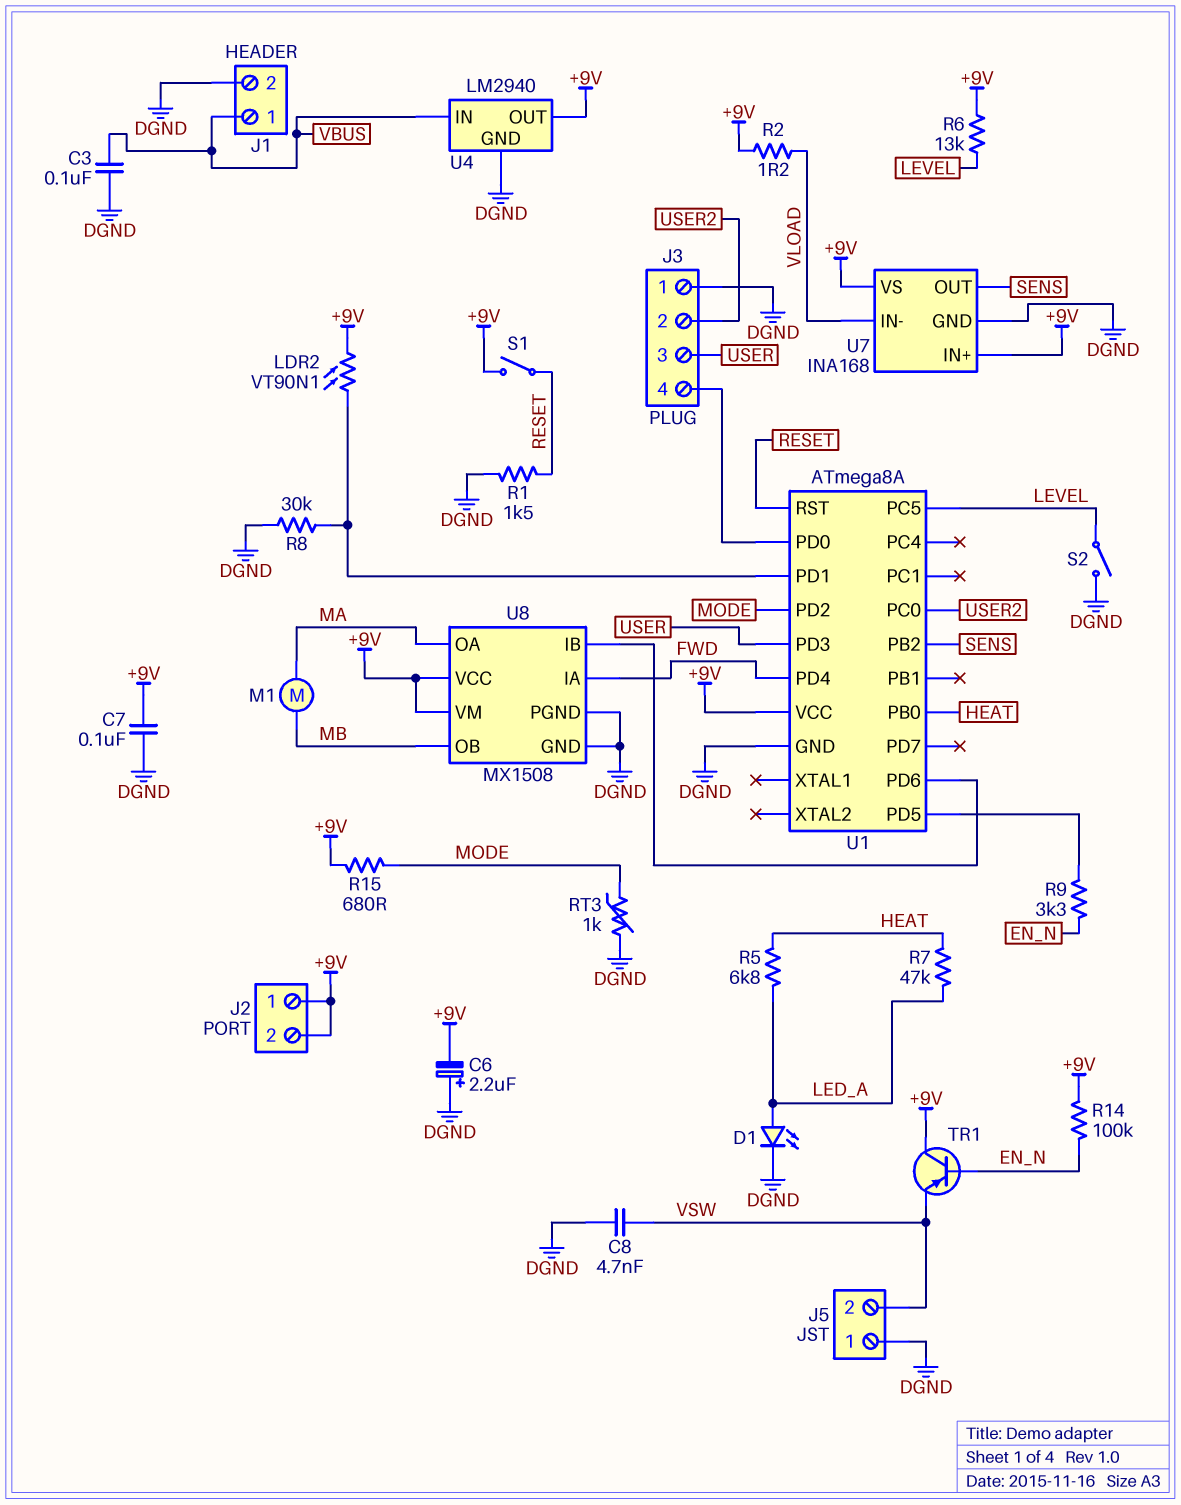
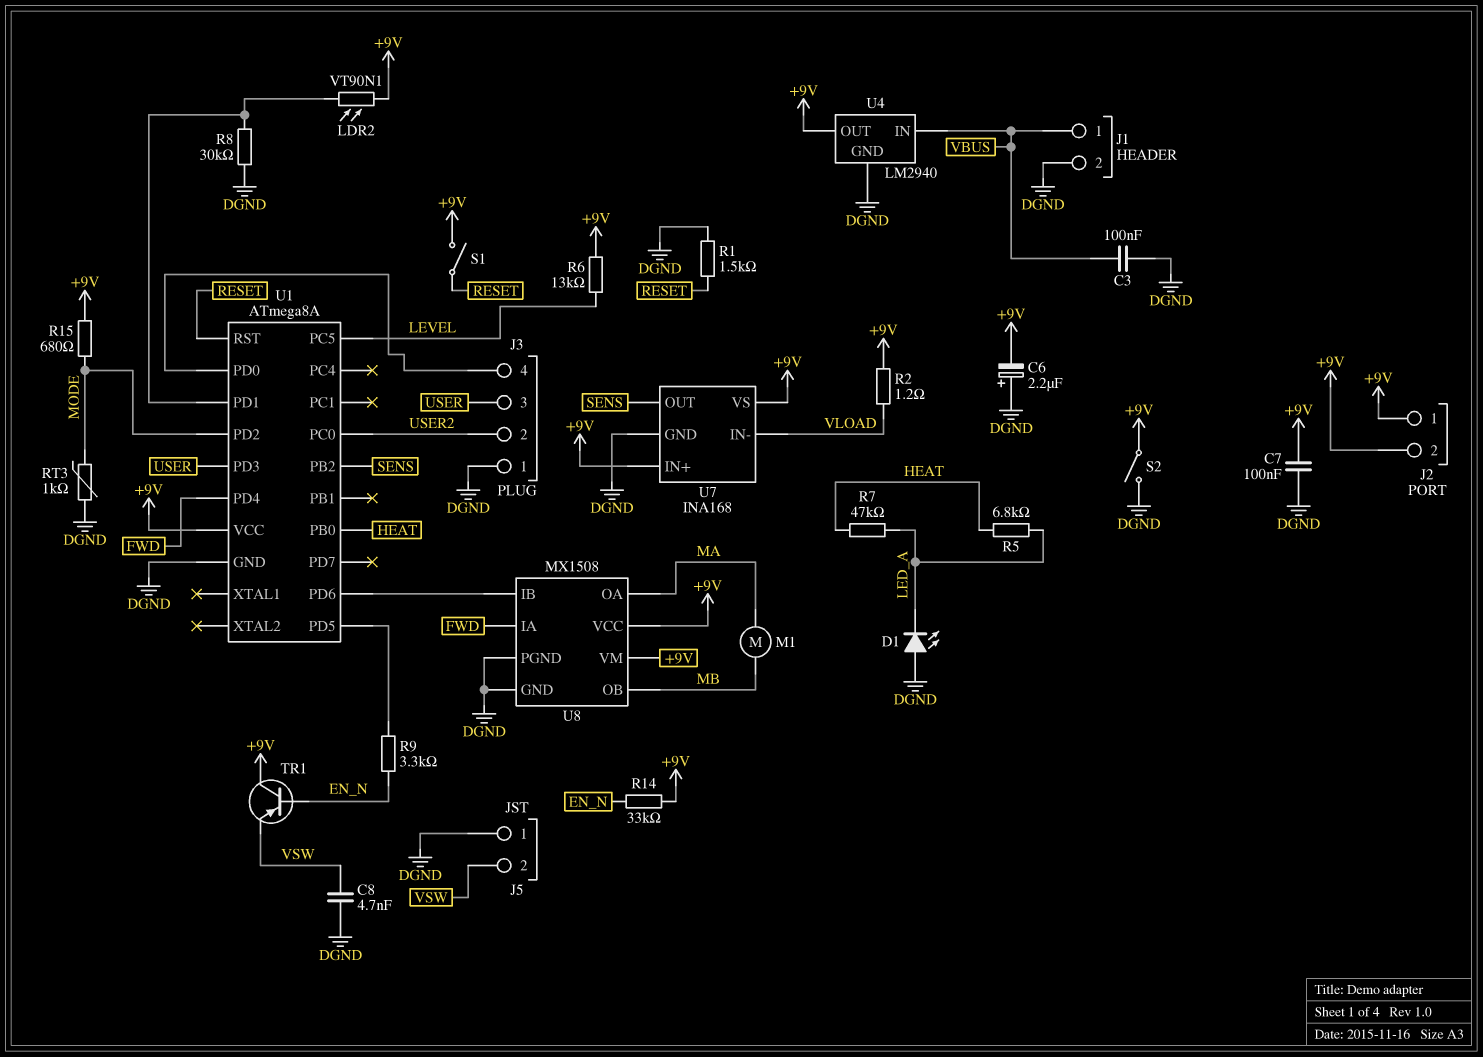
D1: LED (A LED_A, K DGND) -> LED (A DGND, K LED_A)
R14: 100k (+9V, EN_N) -> 33k (+9V, EN_N)
S2: switch (DGND, LEVEL) -> switch (+9V, DGND)

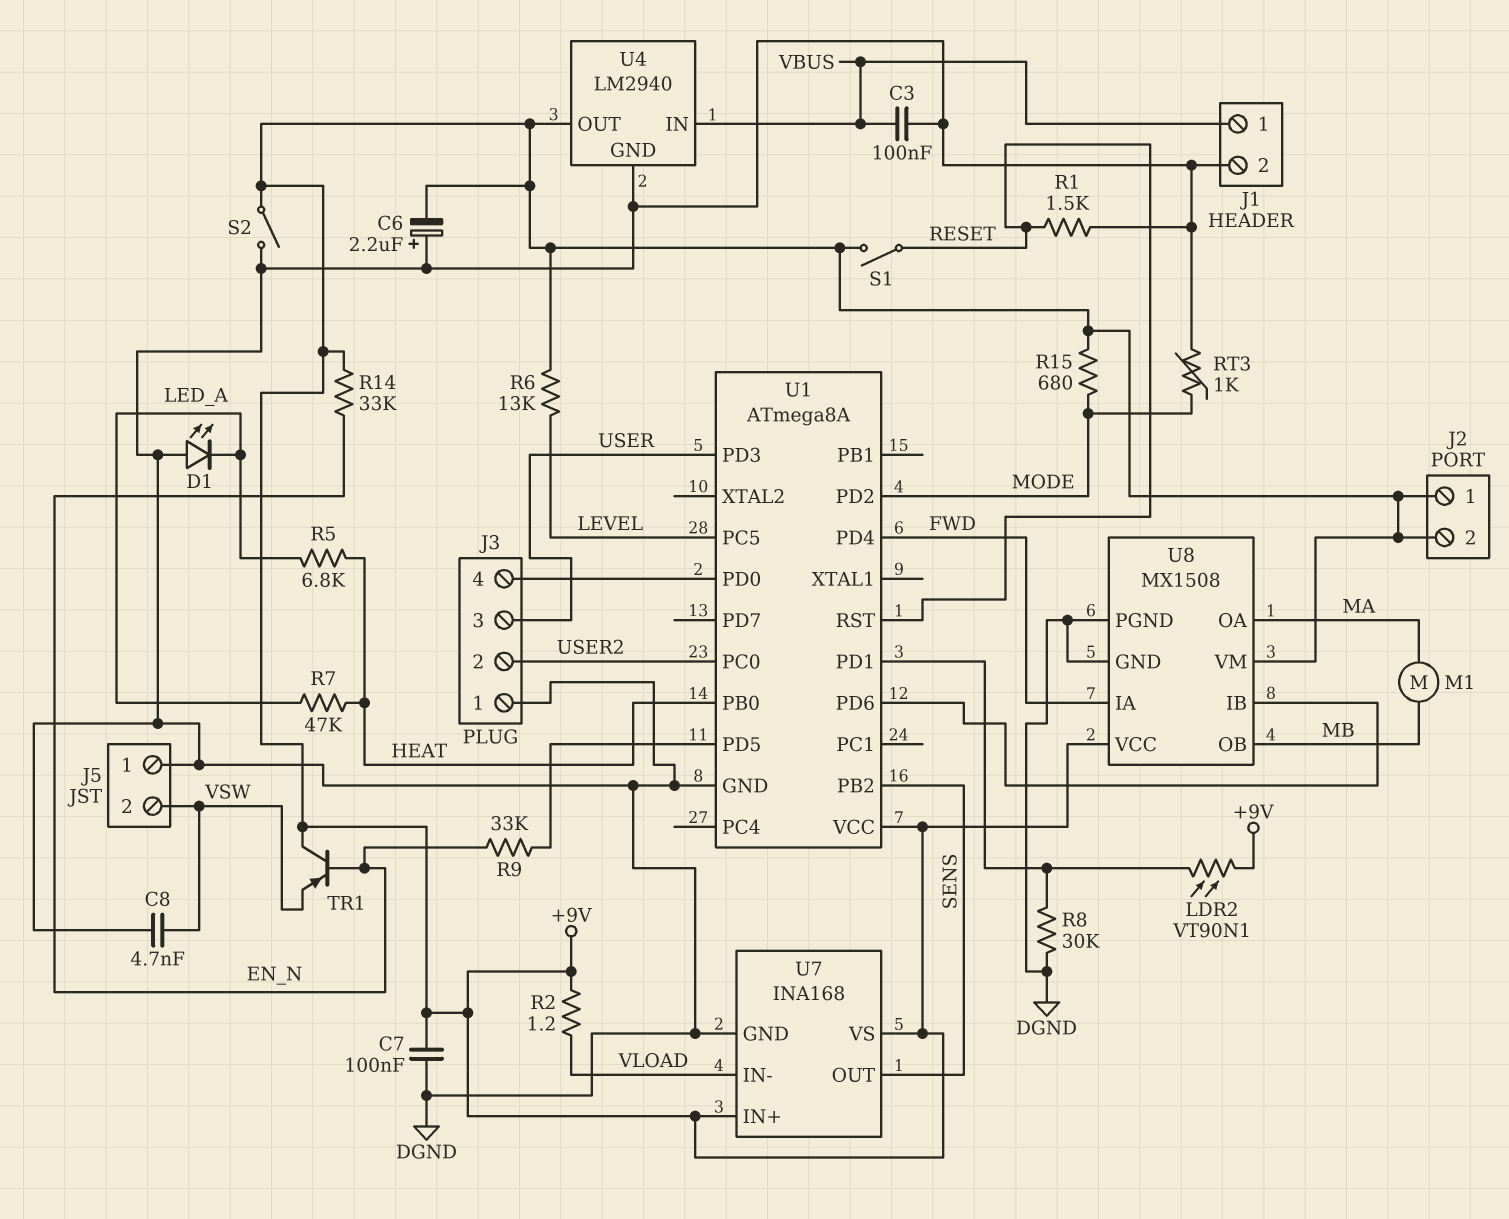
R9: 3.3k (EN_N, U1/PD5) -> 33k (EN_N, U1/PD5)

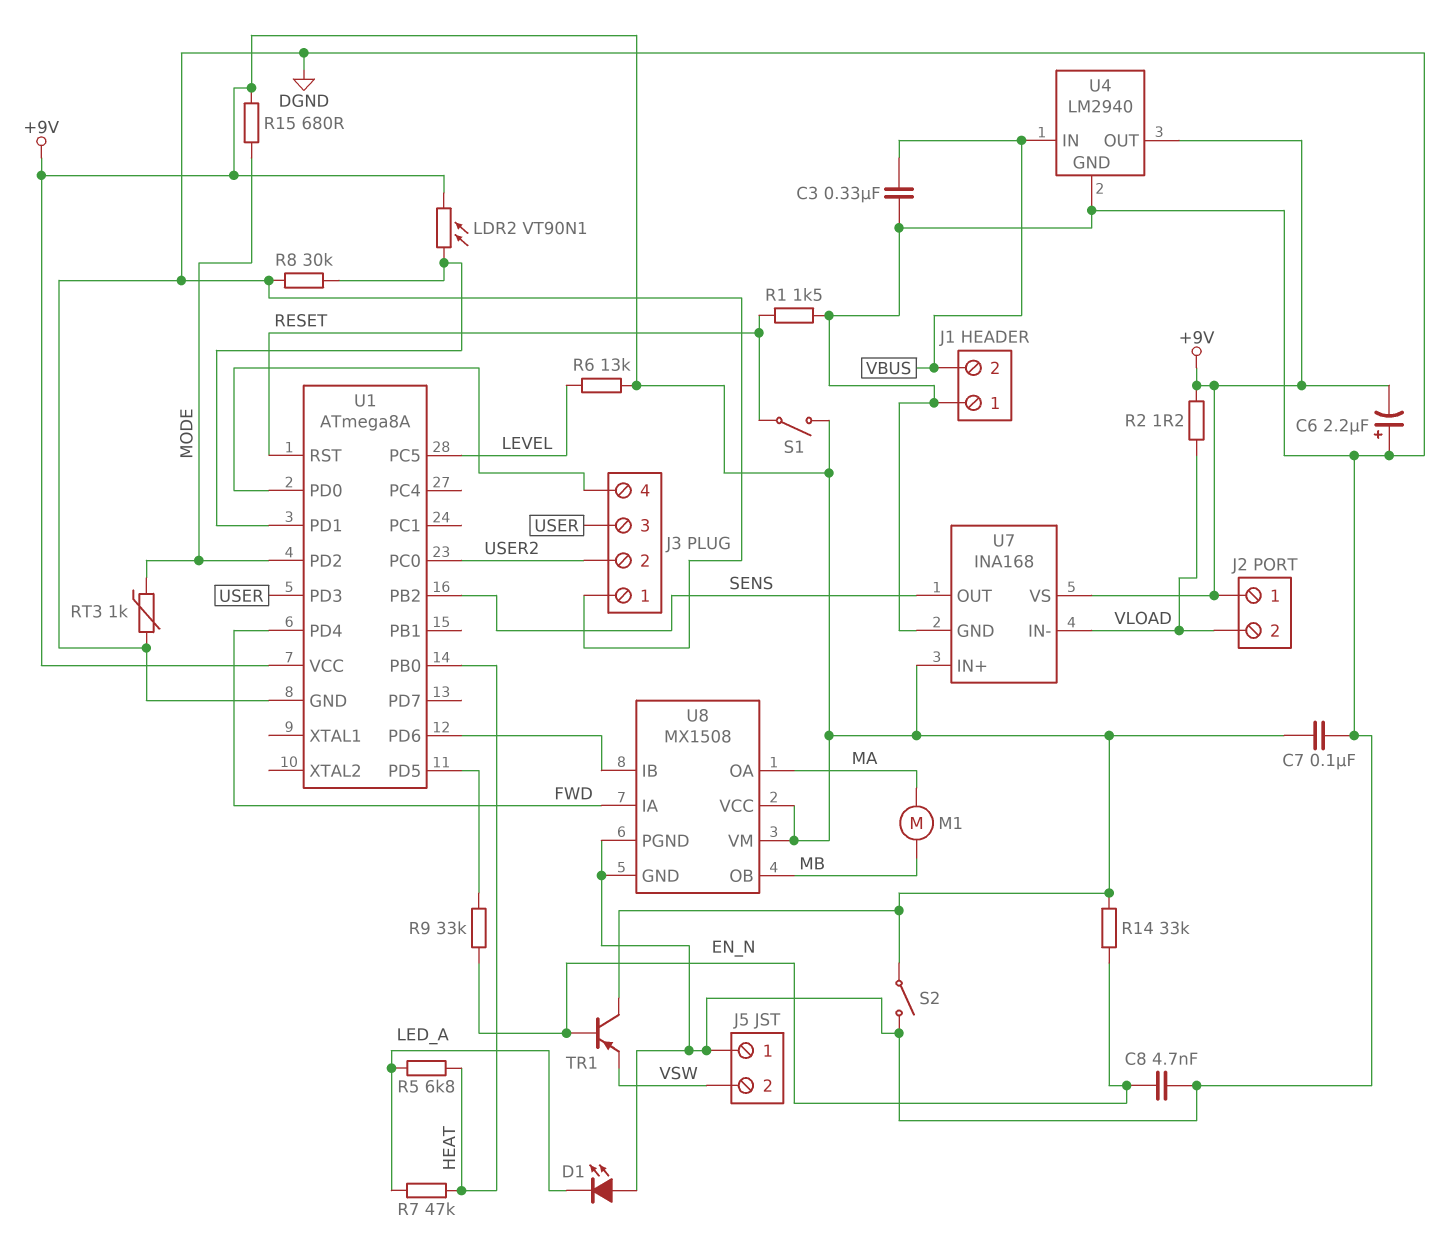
C3: 100nF (DGND, VBUS) -> 330nF (DGND, VBUS)
C8: 4.7nF (DGND, VSW) -> 4.7nF (DGND, EN_N)
J1 pin 1: VBUS -> DGND
J1 pin 2: DGND -> VBUS
J2 pin 2: +9V -> VLOAD

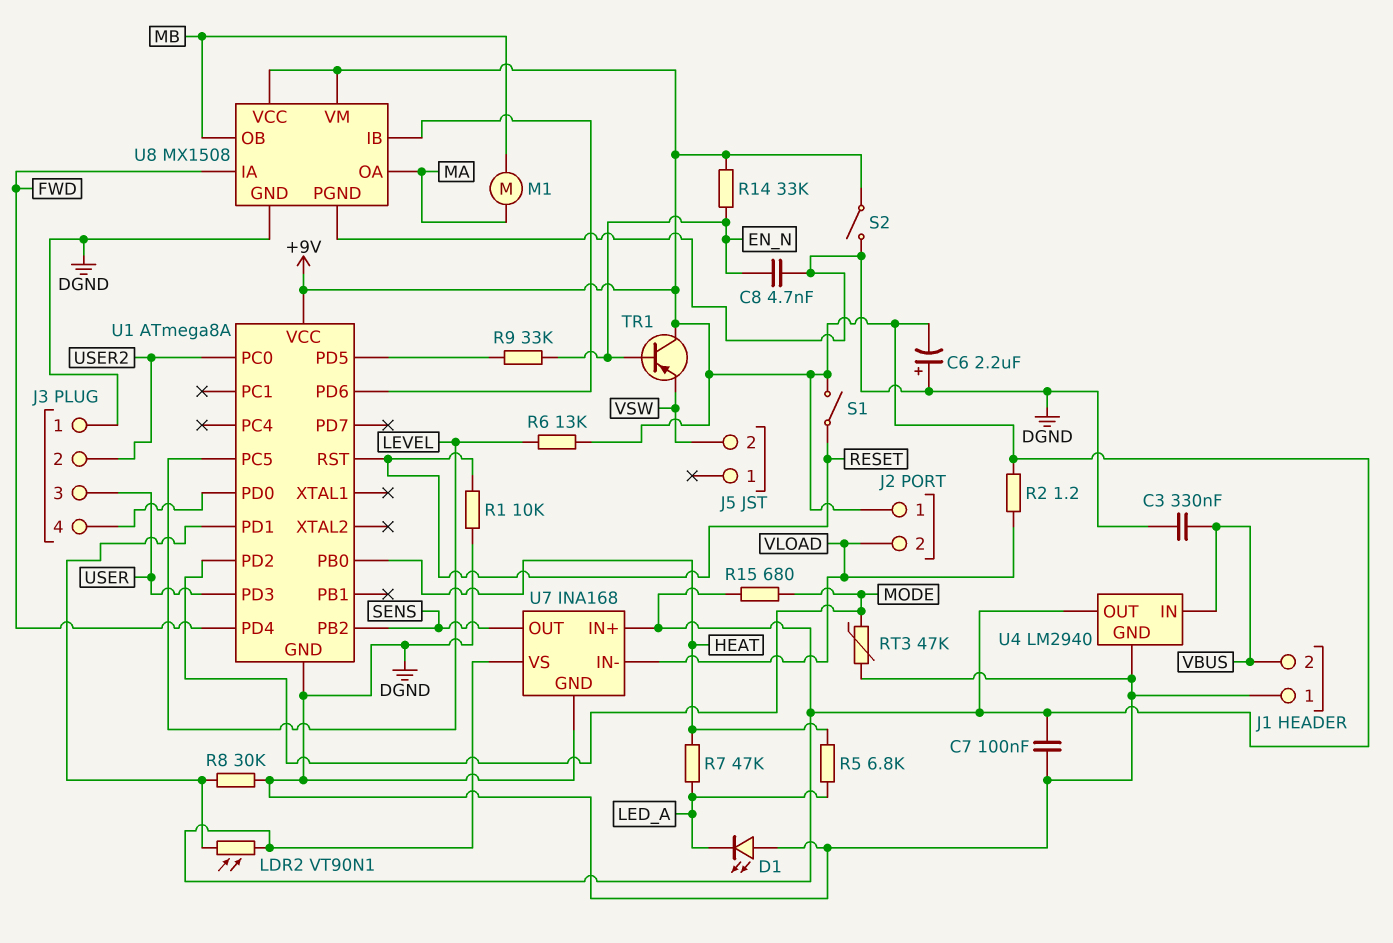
J5 pin 1: DGND -> none
R1: 1.5k (DGND, RESET) -> 10k (DGND, RESET)
RT3: 1k (DGND, MODE) -> 47k (DGND, MODE)

